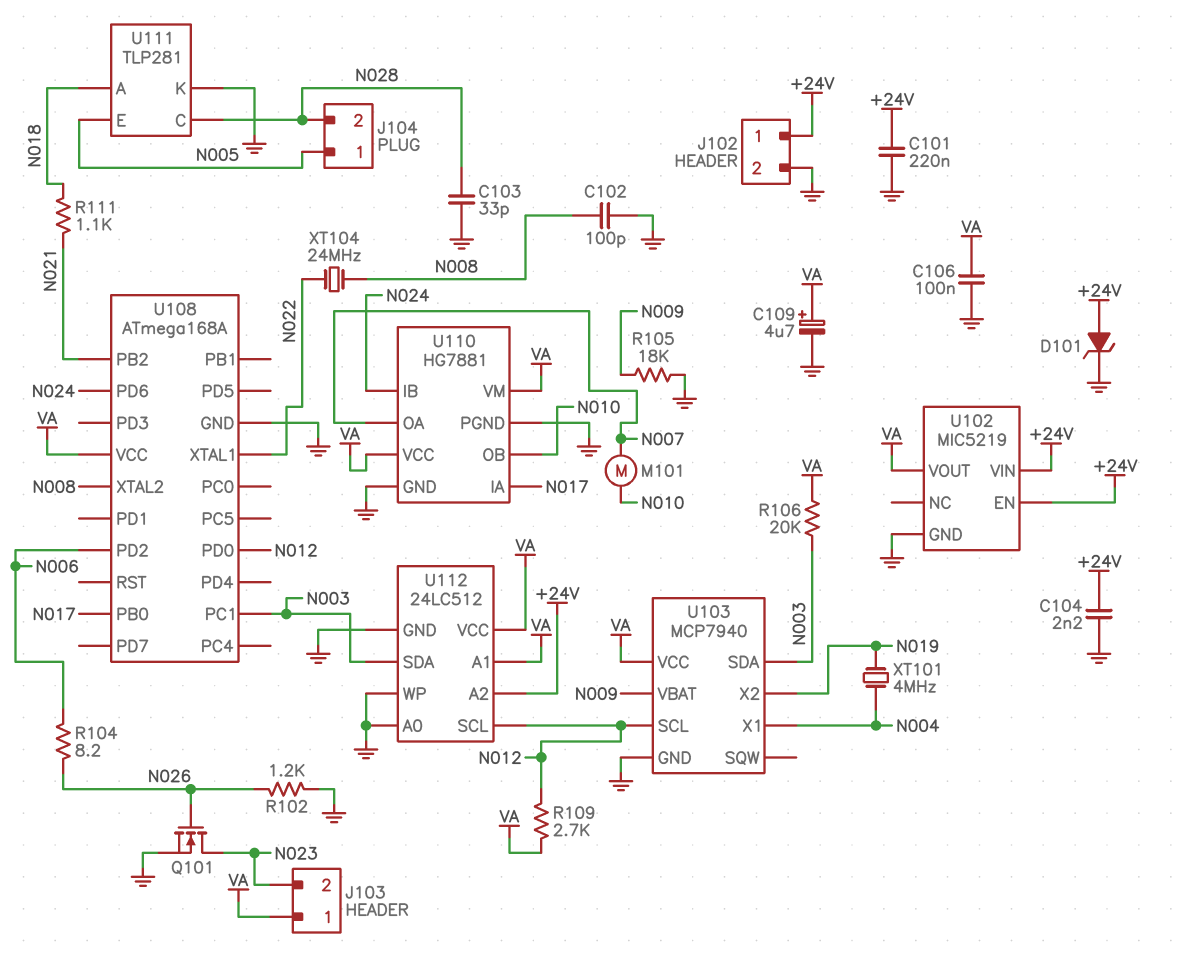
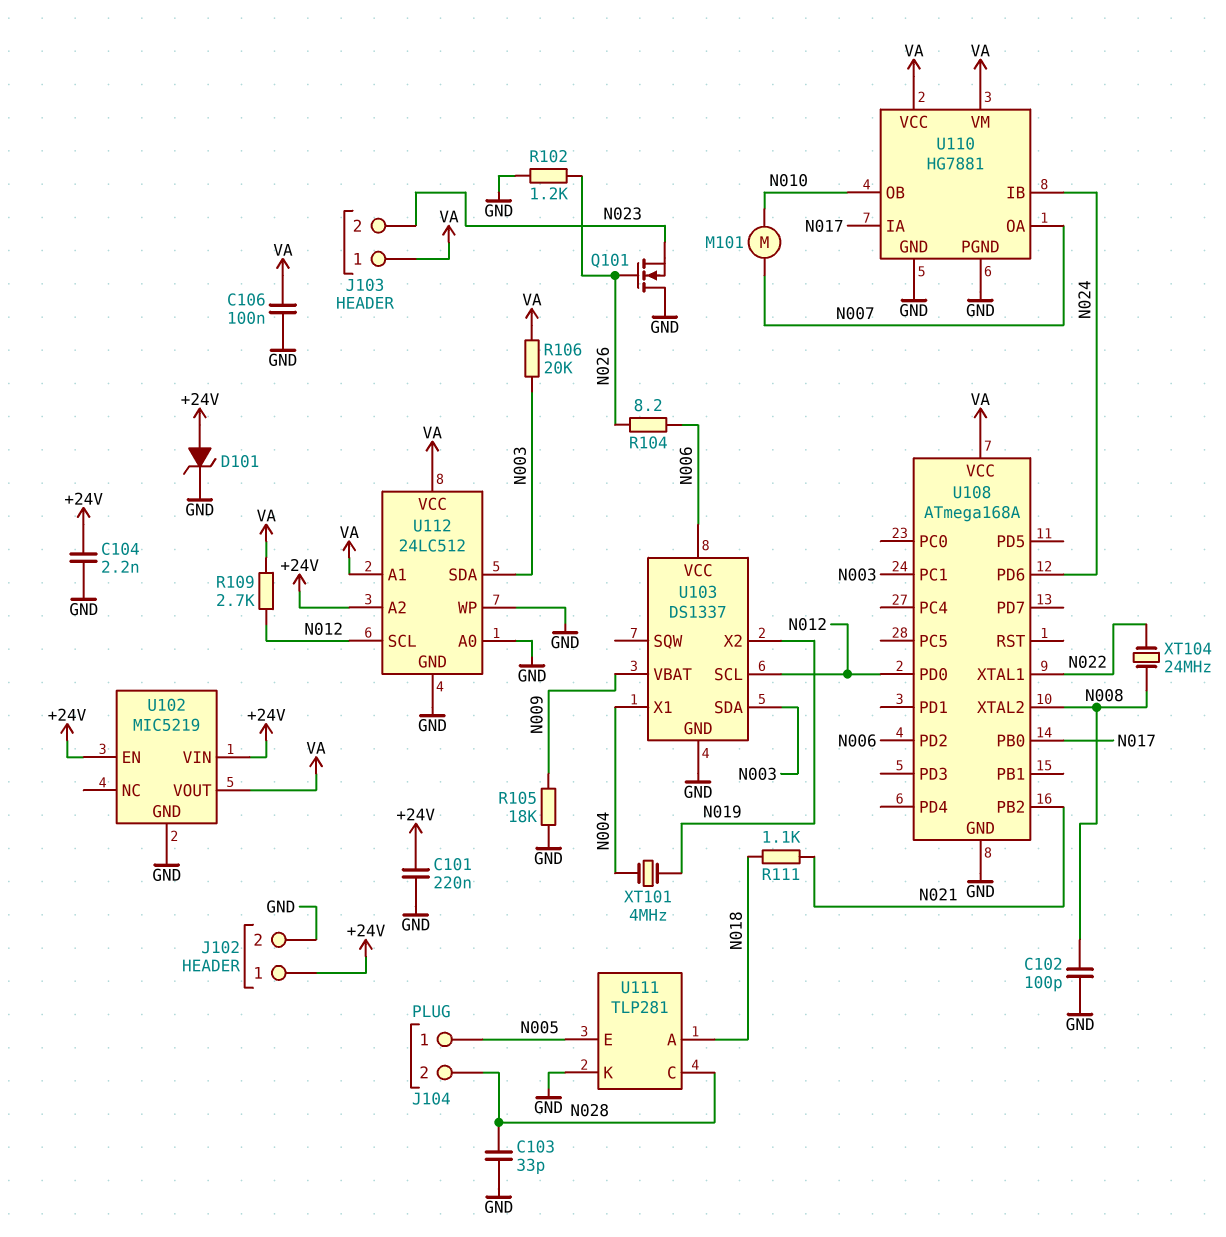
C109: 4.7uF (plus VA, minus GND) -> none
Q101: NMOS (G N026, D N023, S GND) -> NMOS (G N026, D GND, S N023)
U103: MCP7940 -> DS1337
U103 pin VCC: VA -> N006

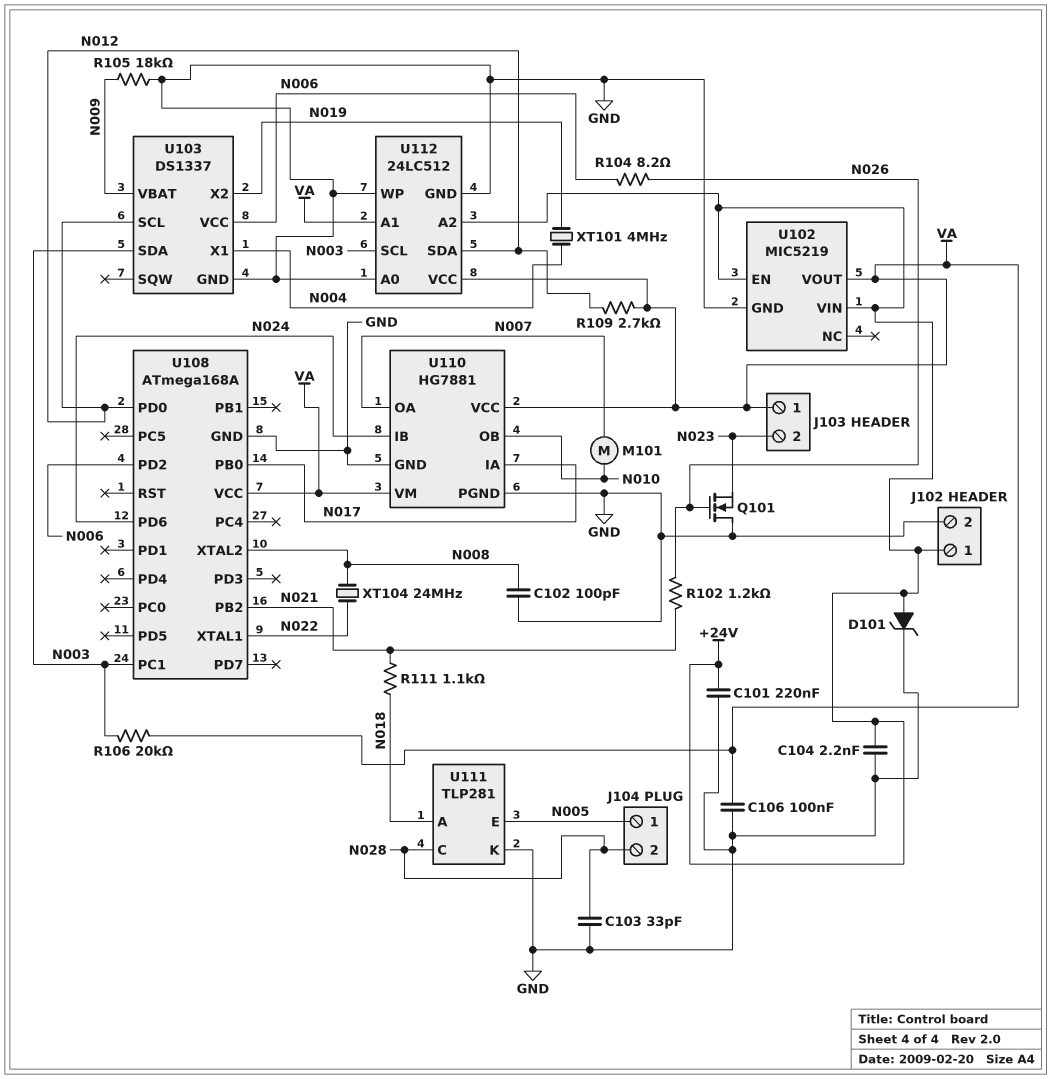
R102: 1.2k (GND, N026) -> 1.2k (N021, N026)
U112 pin SCL: N012 -> N003
U112 pin SDA: N003 -> N012

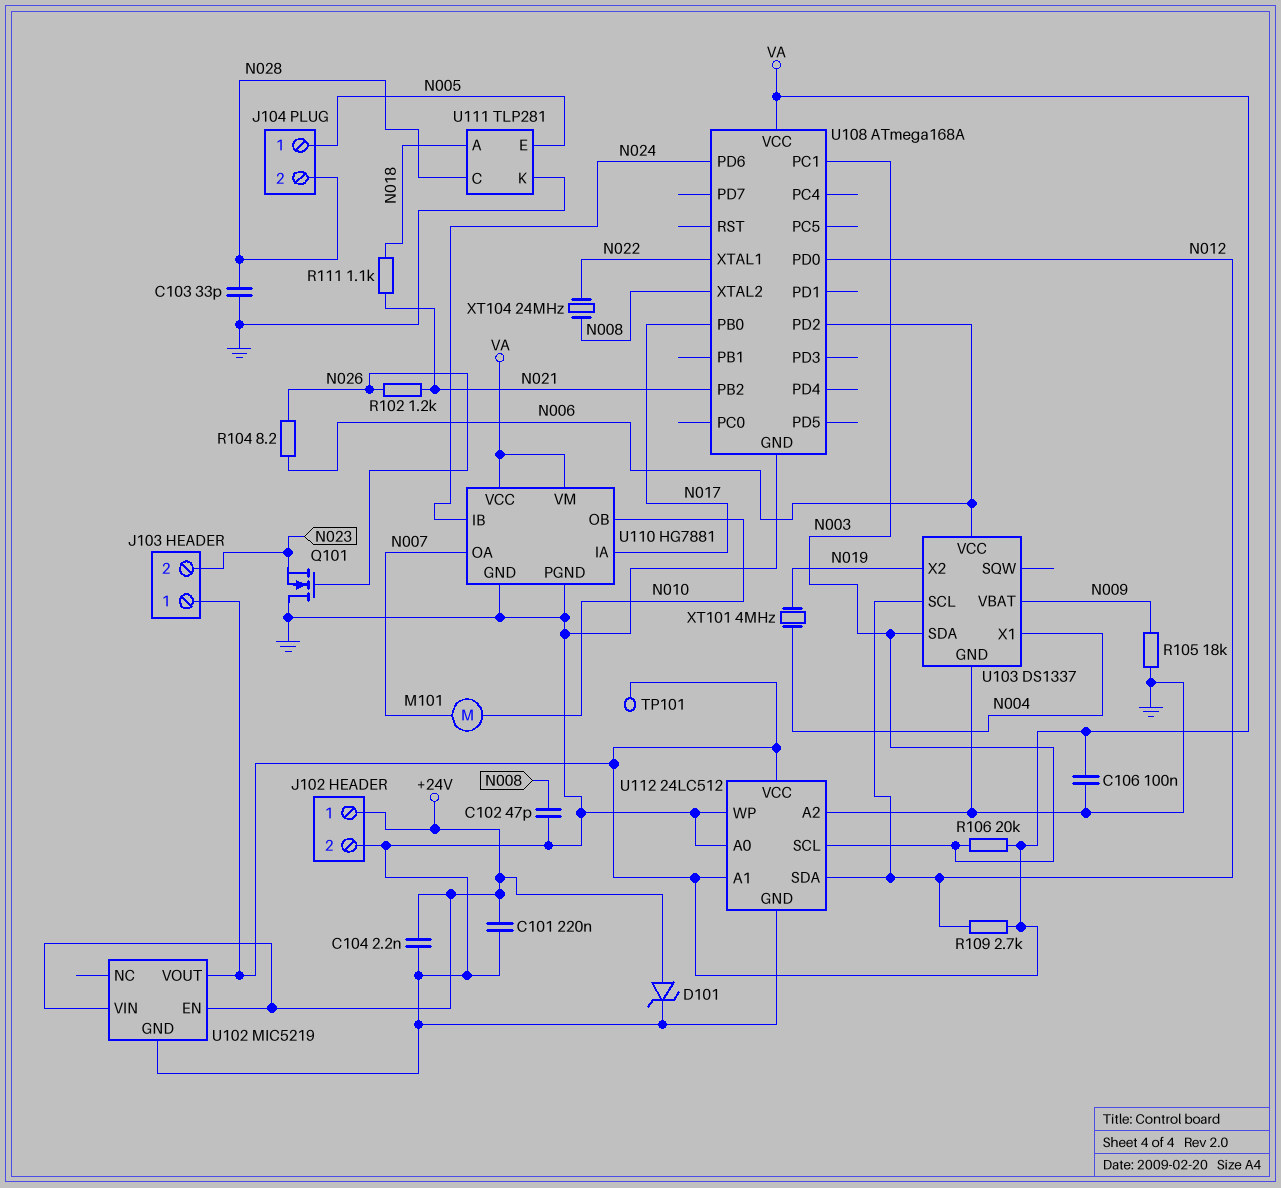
C102: 100pF (GND, N008) -> 47pF (GND, N008)
TP101: none -> test point (VA)
U112 pin A2: +24V -> GND

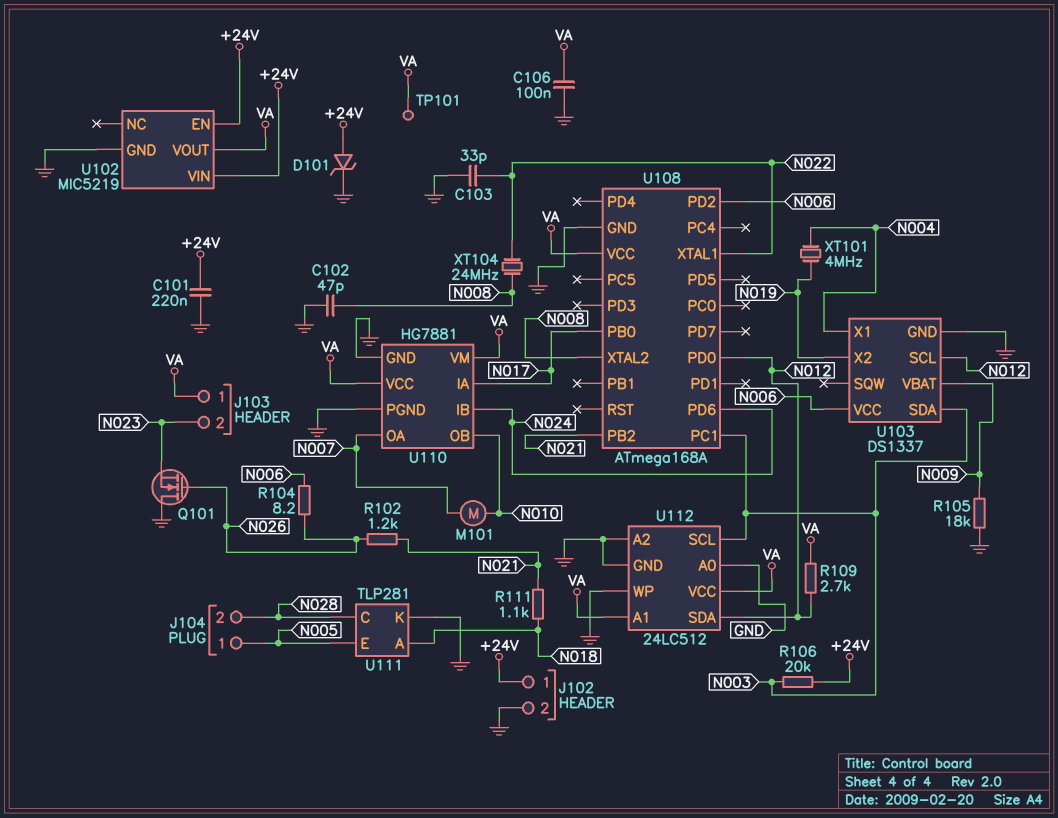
C103: 33pF (GND, N028) -> 33pF (GND, N022)
C104: 2.2nF (+24V, GND) -> none
R106: 20k (N003, VA) -> 20k (+24V, N003)

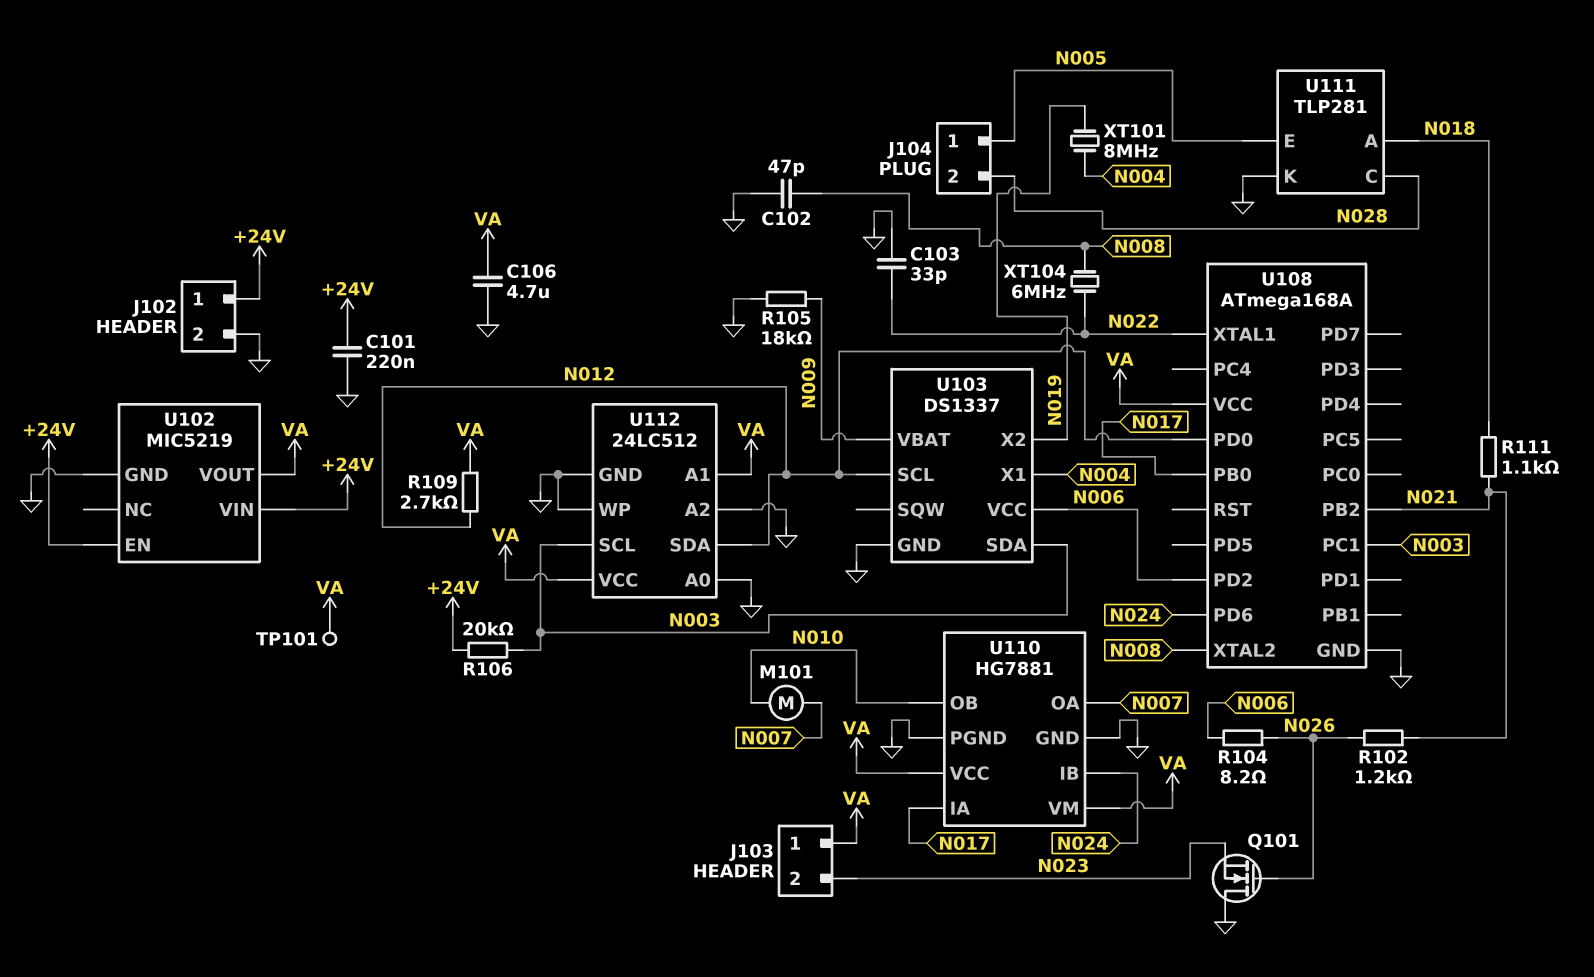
C106: 100nF (GND, VA) -> 4.7uF (GND, VA)
D101: zener (A +24V, K GND) -> none
XT101: 4MHz (N004, N019) -> 8MHz (N004, N019)
XT104: 24MHz (N008, N022) -> 6MHz (N008, N022)

